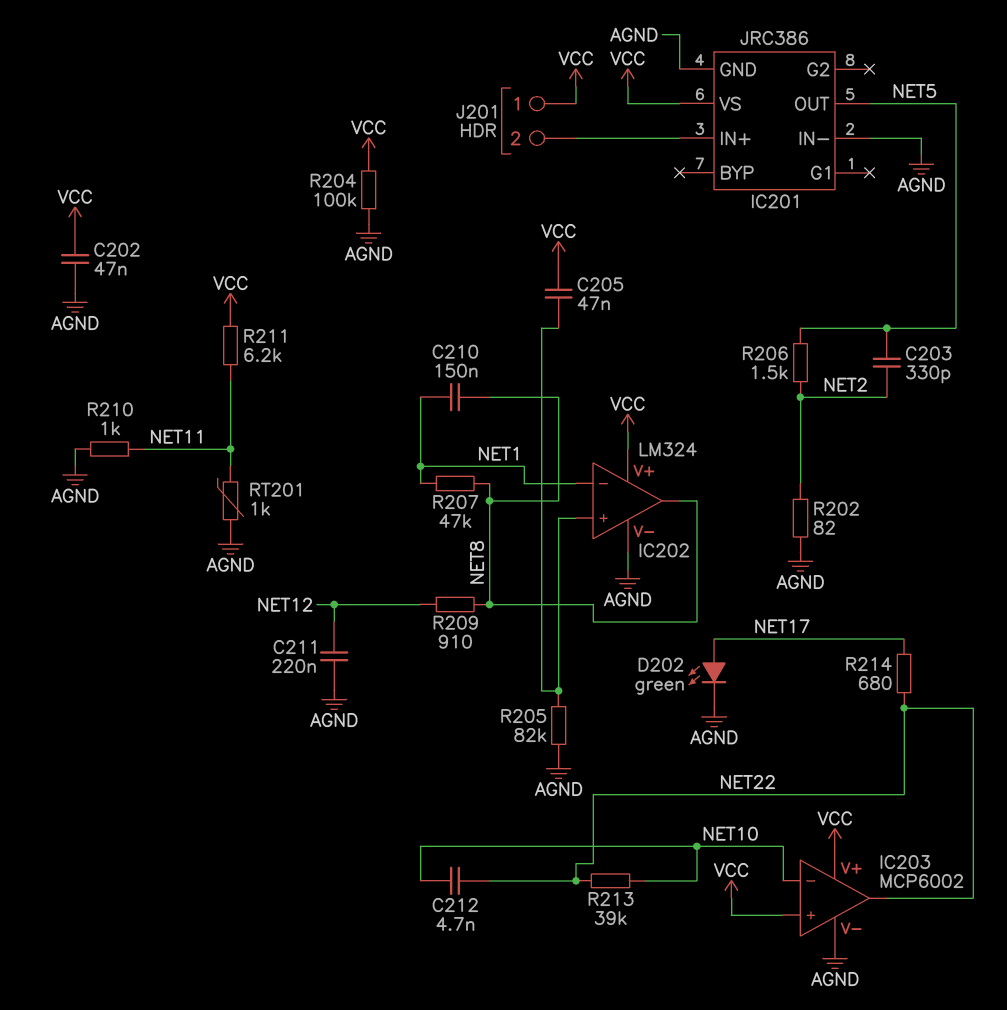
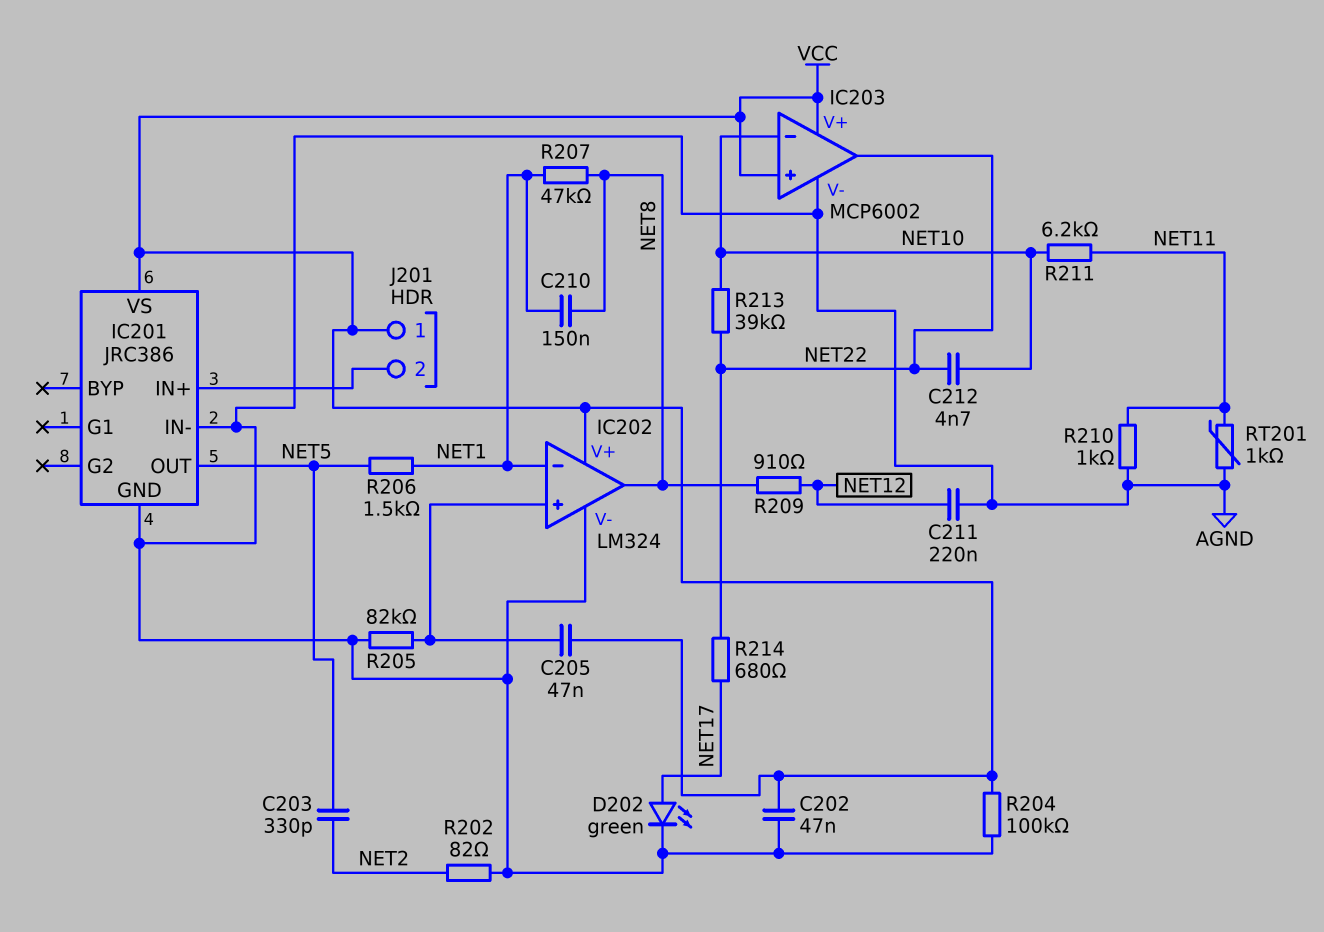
R206: 1.5k (NET2, NET5) -> 1.5k (NET1, NET5)
R211: 6.2k (NET11, VCC) -> 6.2k (NET10, NET11)

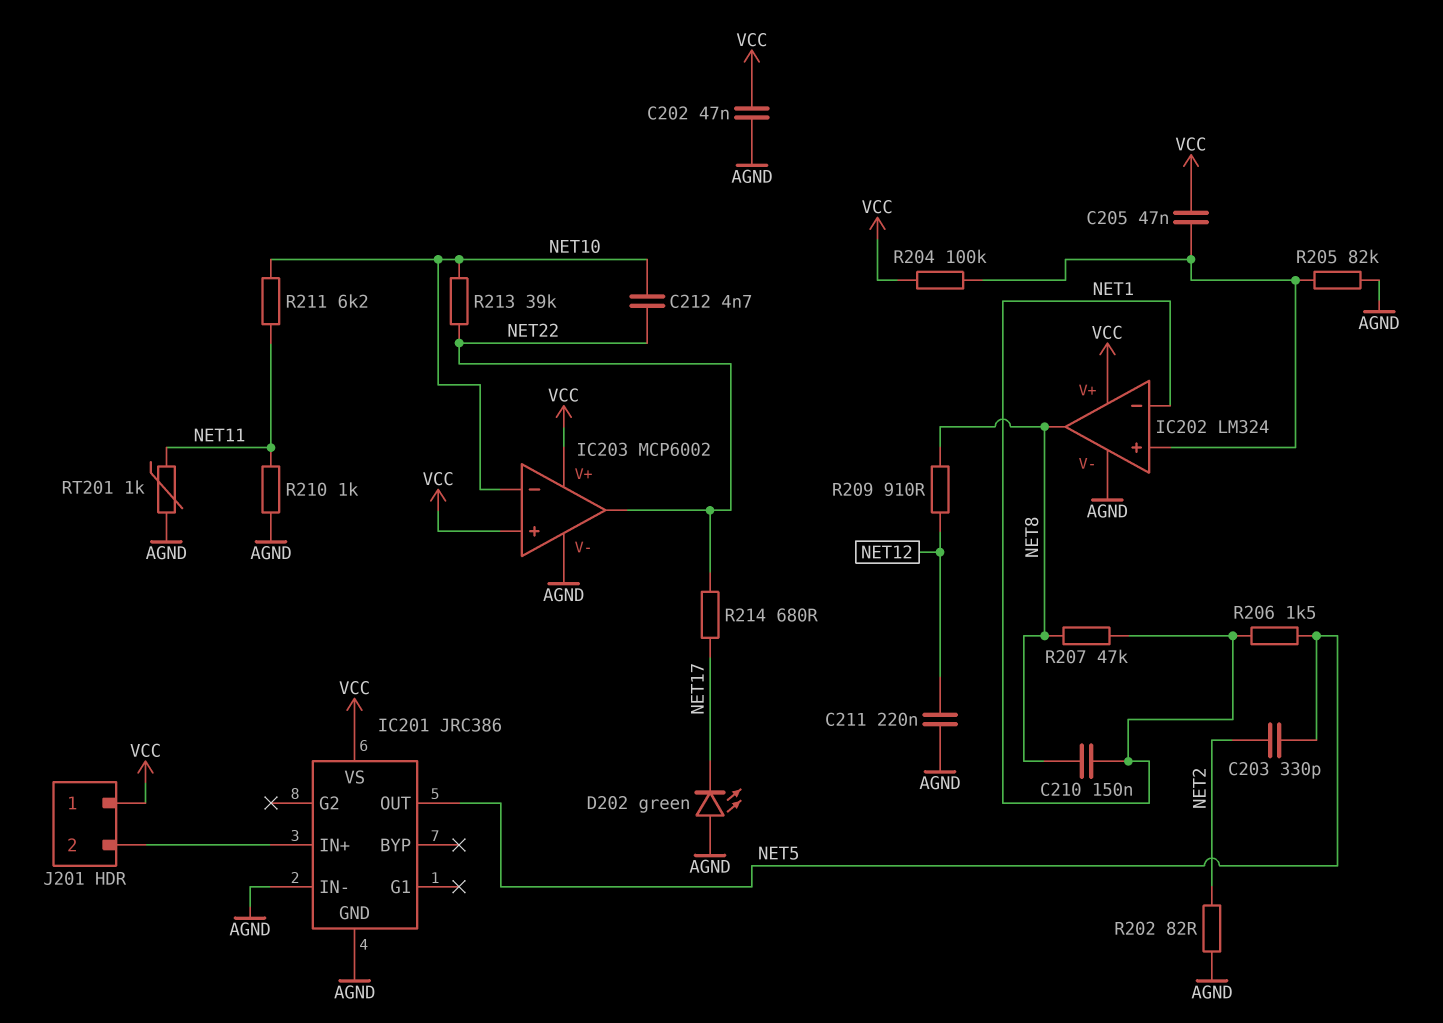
D202: LED green (A NET17, K AGND) -> LED green (A AGND, K NET17)
R204: 100k (AGND, VCC) -> 100k (IC202/in+, VCC)

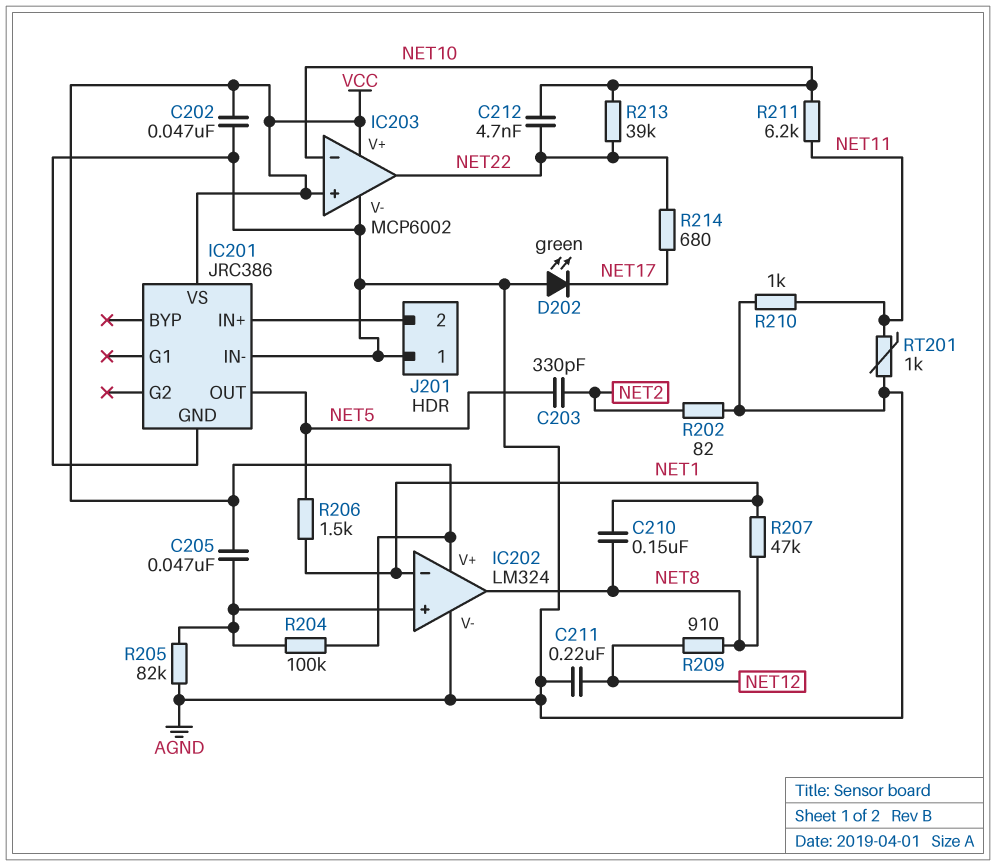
J201 pin 1: VCC -> AGND

